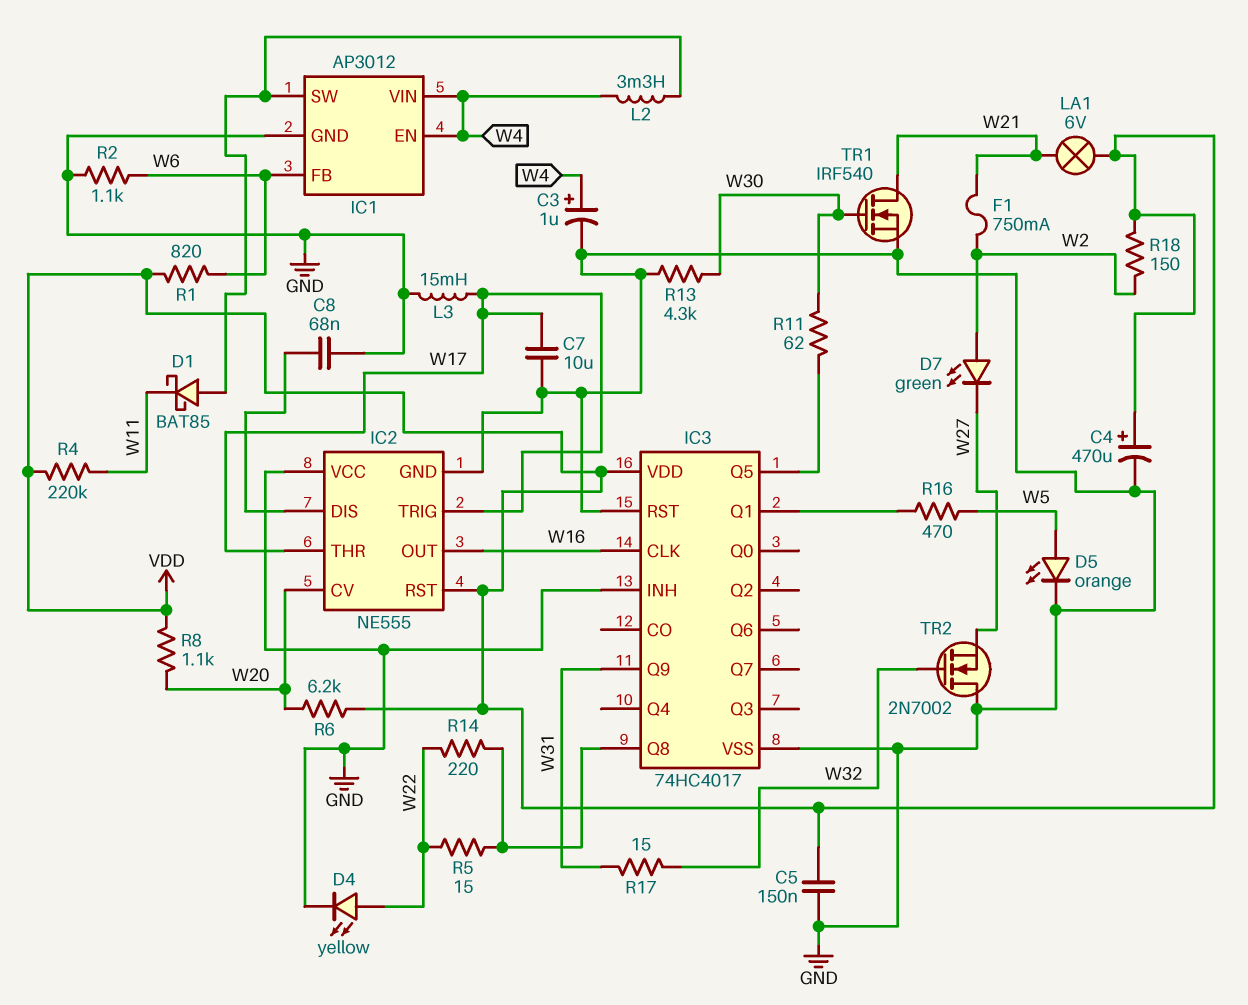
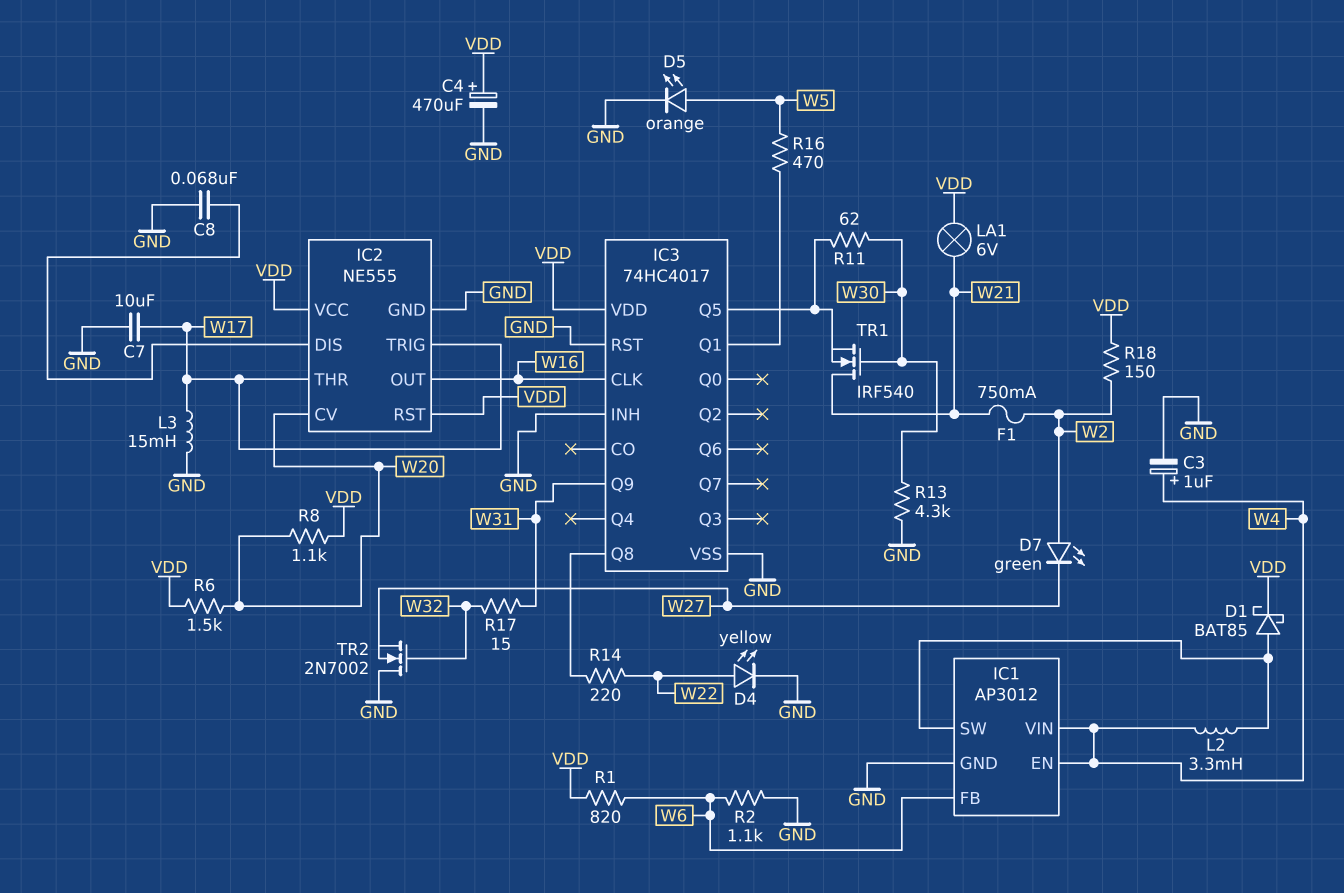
C5: 150nF (GND, VDD) -> none
D1: schottky BAT85 (A IC1/SW, K W11) -> schottky BAT85 (A IC1/SW, K VDD)
IC2 pin VCC: GND -> VDD
R4: 220k (VDD, W11) -> none
R5: 15 (IC3/Q8, W22) -> none
R6: 6.2k (VDD, W20) -> 1.5k (VDD, W20)
TR1: NMOS IRF540 (G W30, D W21, S GND) -> NMOS IRF540 (G W30, D W21, S IC3/Q5)

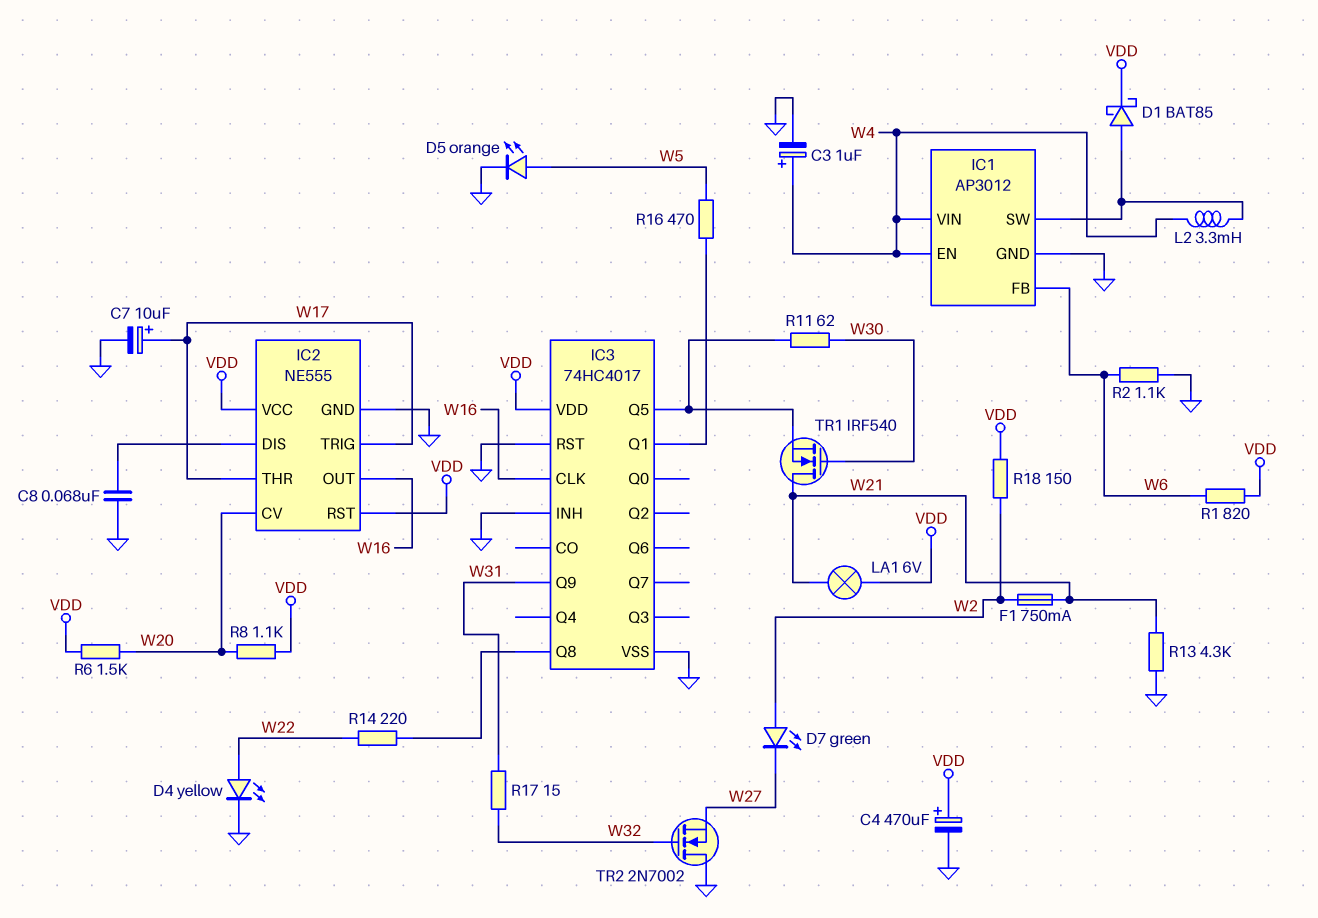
C7: 10uF (GND, W17) -> 10uF (plus W17, minus GND)
L3: 15mH (GND, W17) -> none
R13: 4.3k (GND, W30) -> 4.3k (GND, W21)

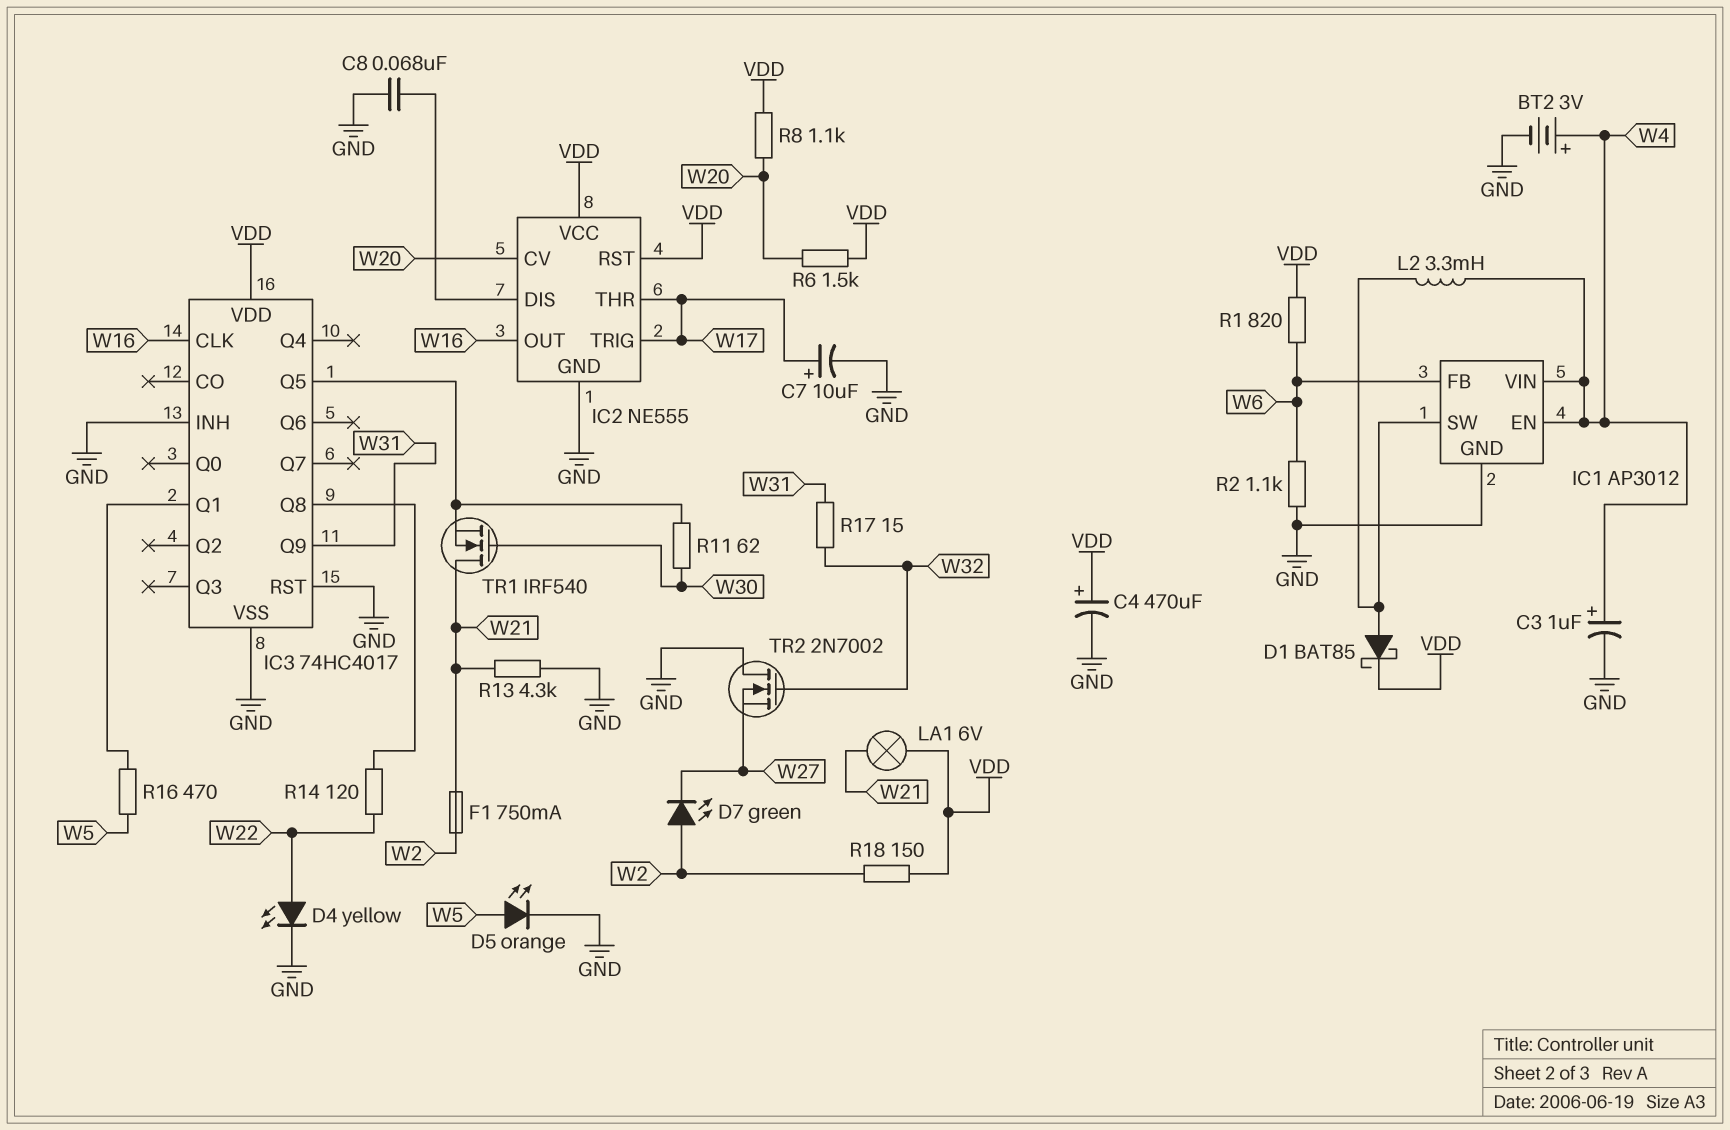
BT2: none -> 3V (plus W4, minus GND)
R14: 220 (IC3/Q8, W22) -> 120 (IC3/Q8, W22)

